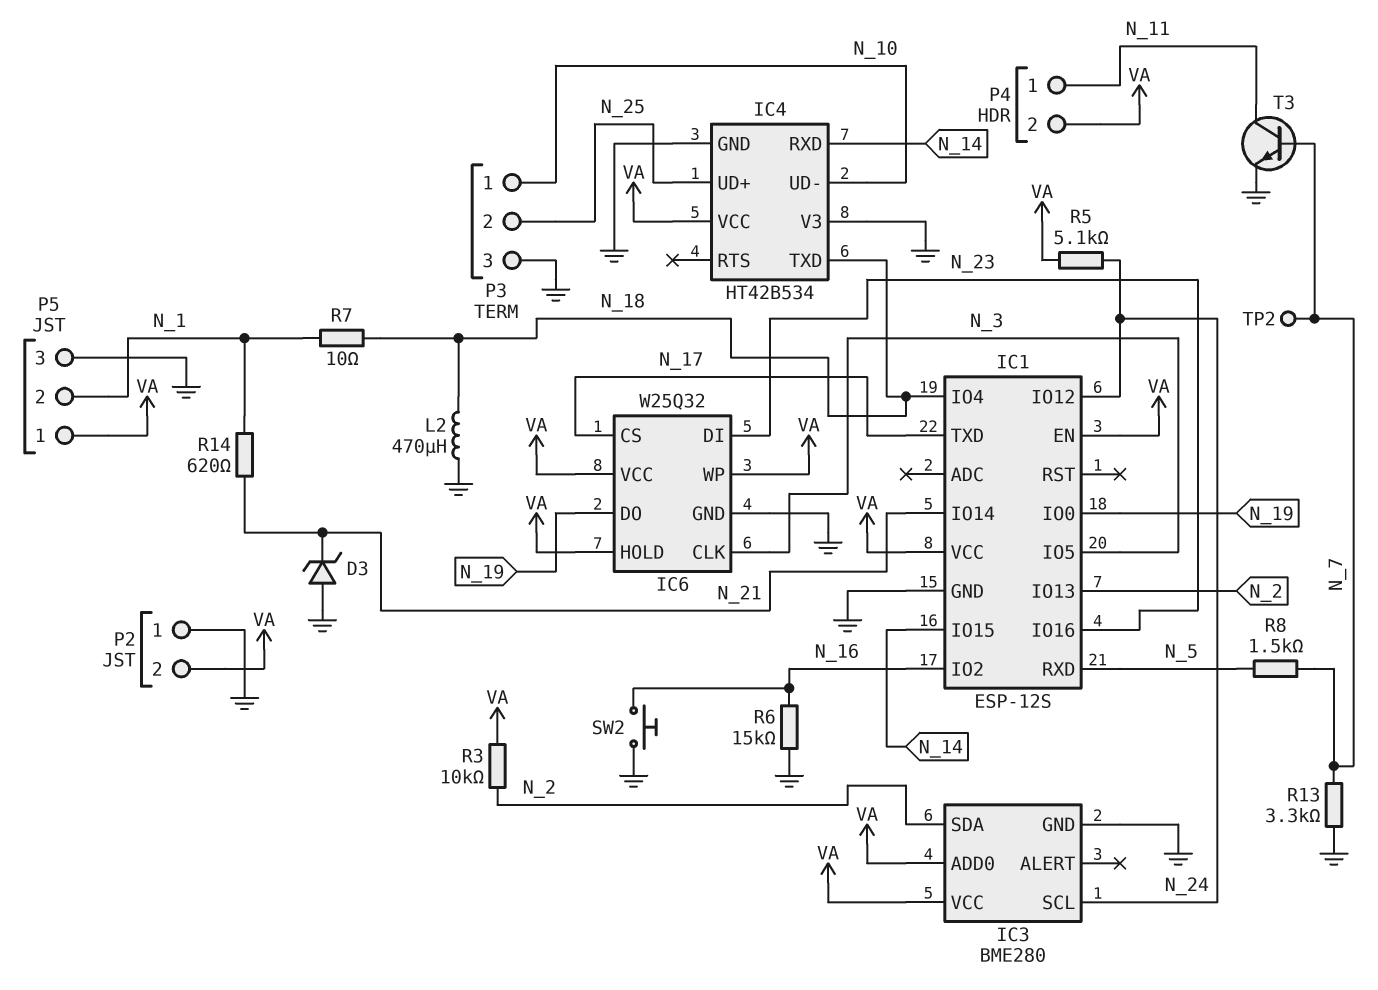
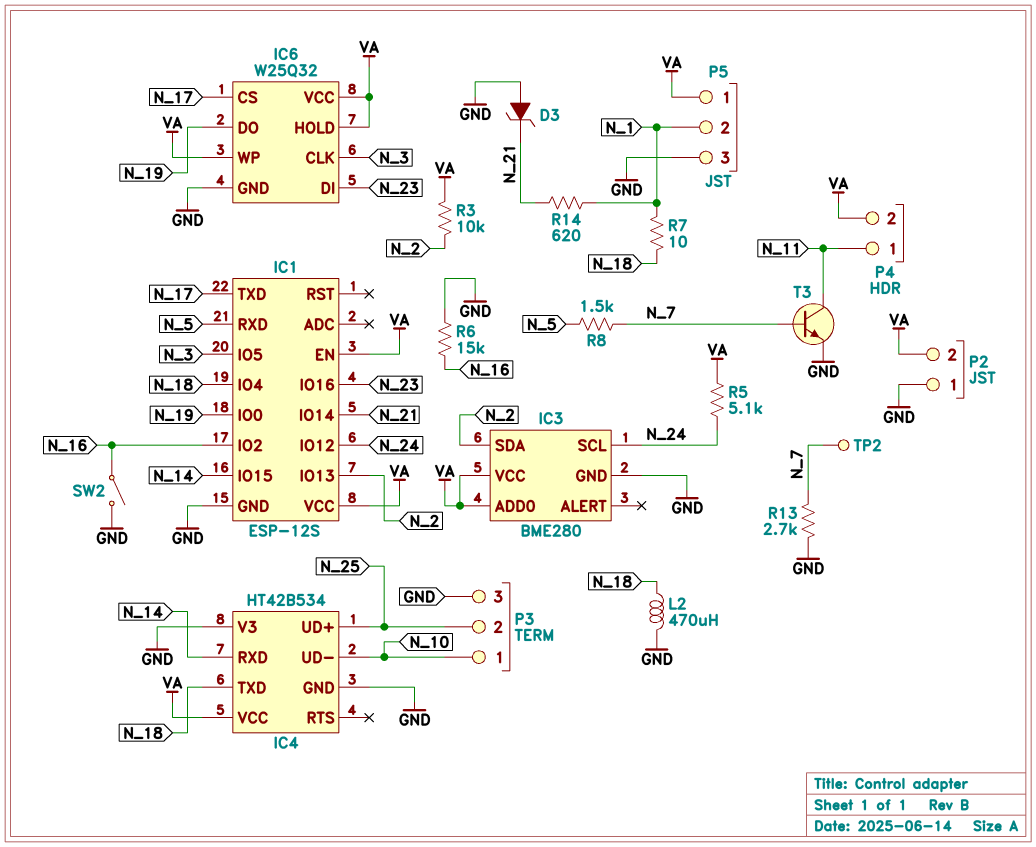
R13: 3.3k (GND, N_7) -> 2.7k (GND, N_7)
SW2: button (GND, N_16) -> switch (GND, N_16)

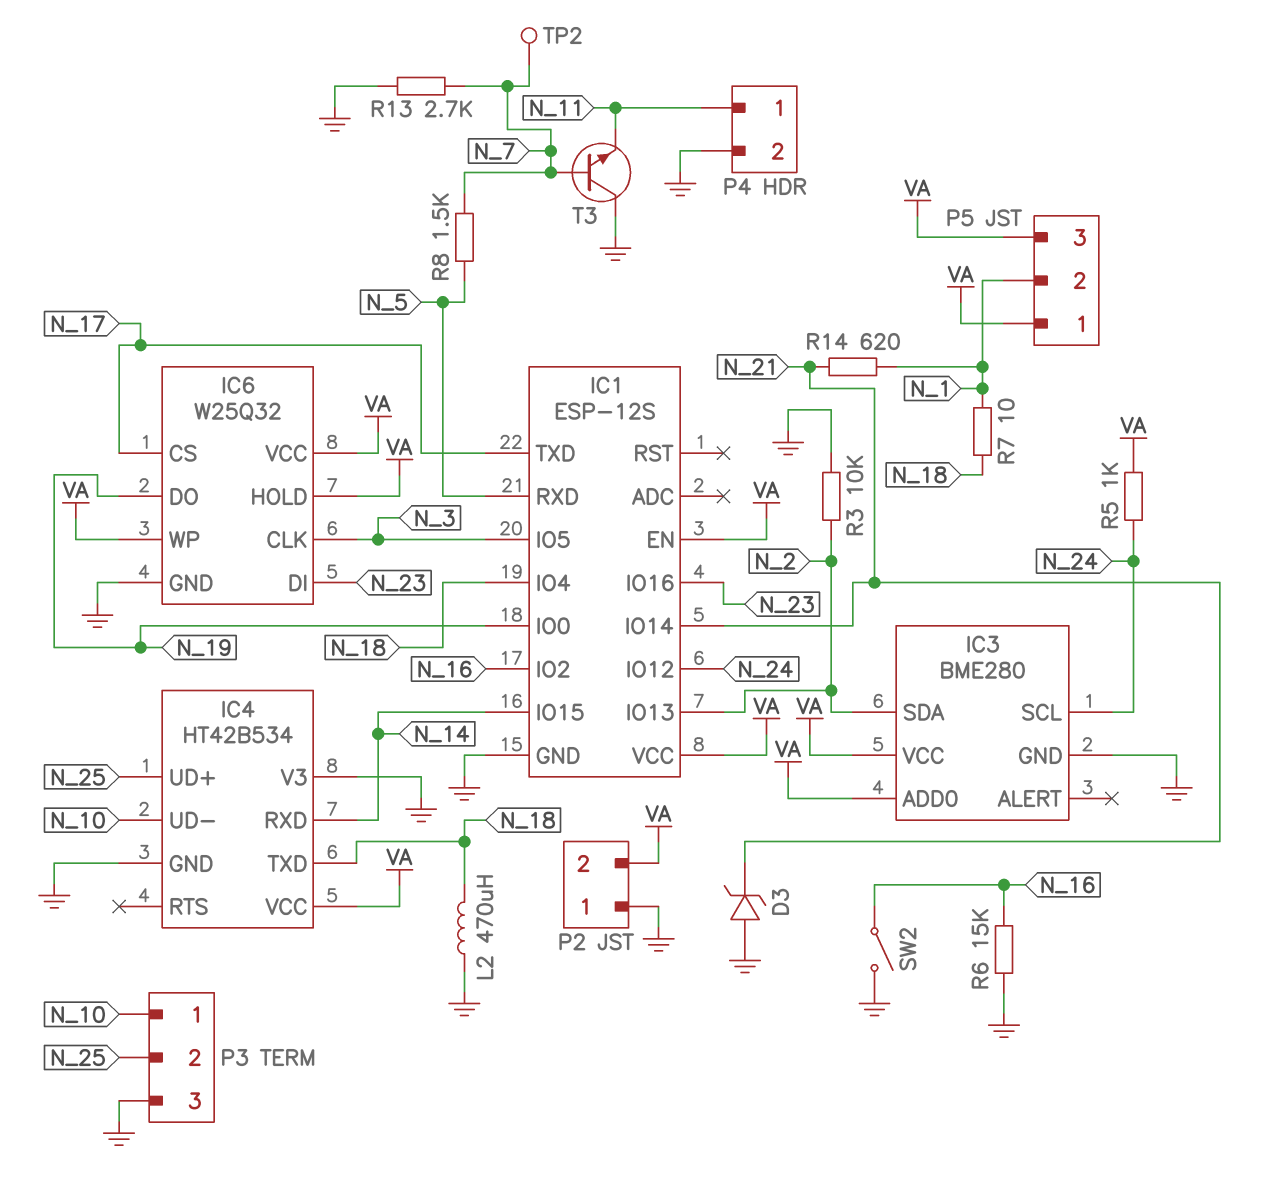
P4 pin 2: VA -> GND
P5 pin 3: GND -> VA
R3: 10k (N_2, VA) -> 10k (GND, N_2)
R5: 5.1k (N_24, VA) -> 1k (N_24, VA)
T3: NPN (B N_7, C N_11, E GND) -> NPN (B N_7, C GND, E N_11)

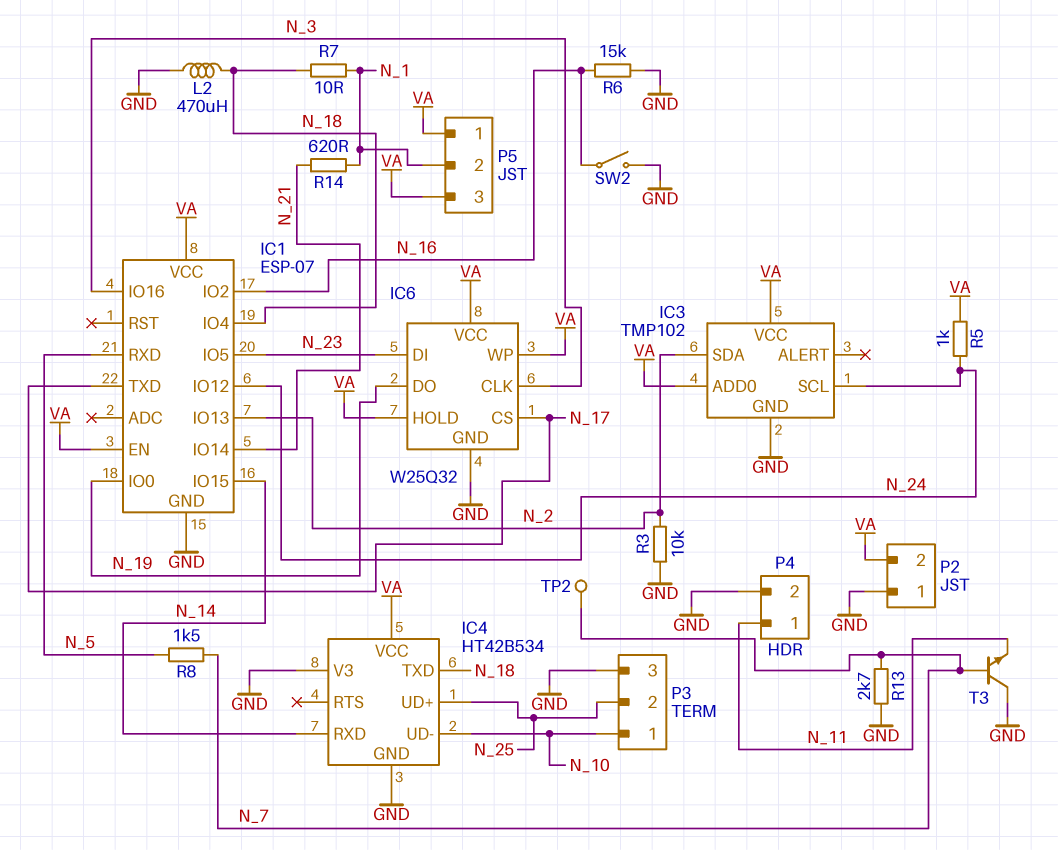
D3: zener (A GND, K N_21) -> none
IC1: ESP-12S -> ESP-07
IC1 pin IO5: N_3 -> N_23
IC1 pin IO16: N_23 -> N_3
IC3: BME280 -> TMP102

